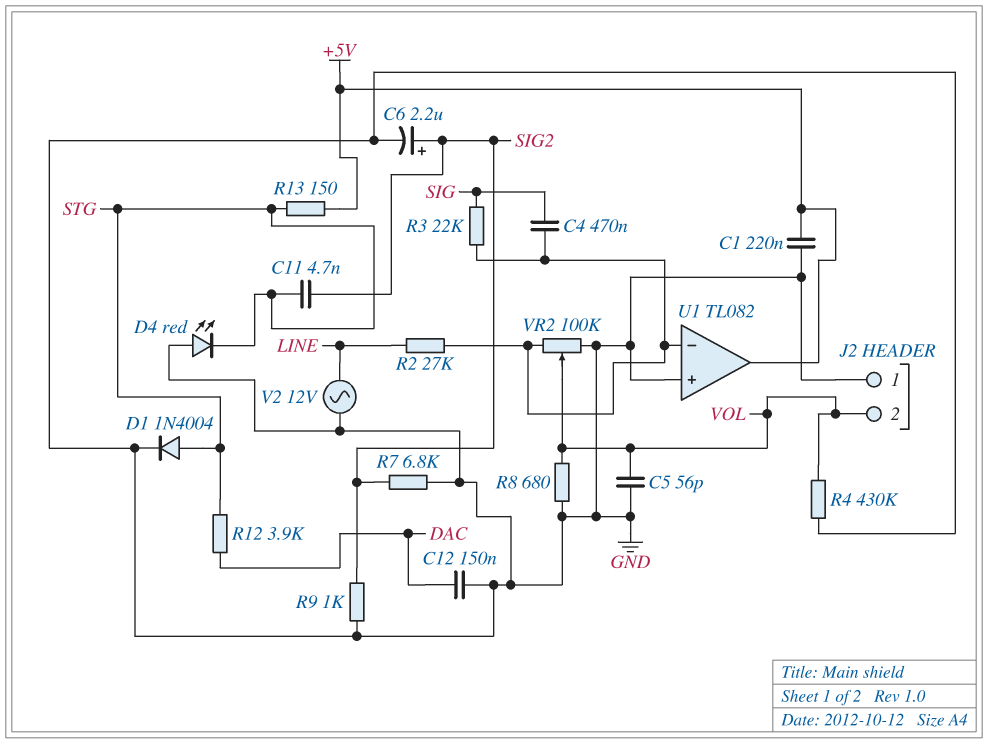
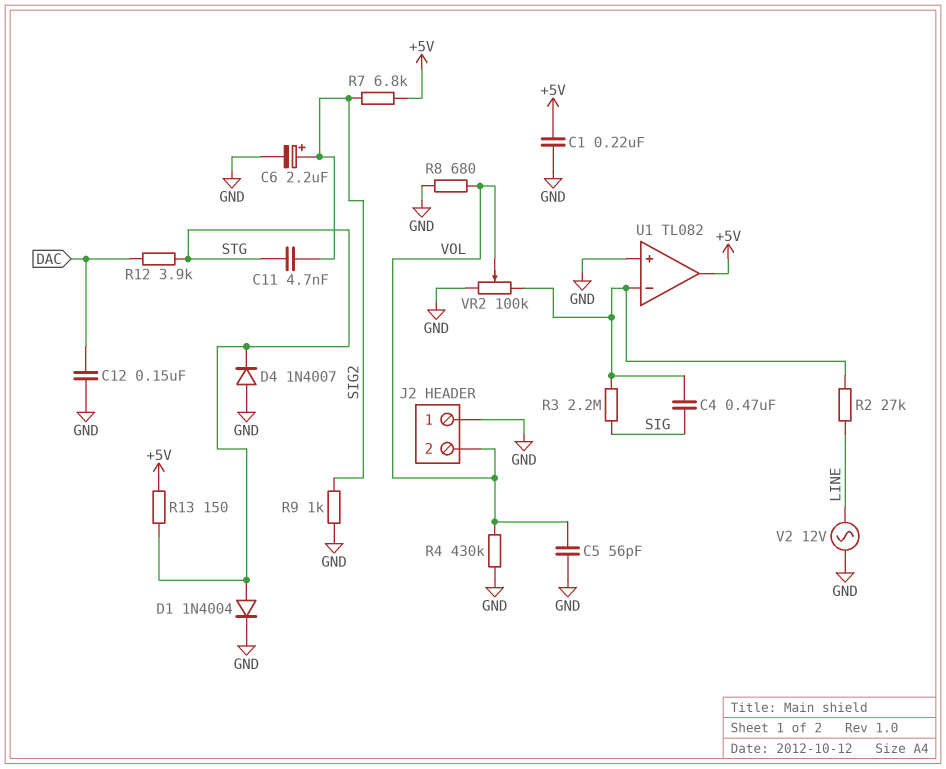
D4: LED red (A GND, K STG) -> diode 1N4007 (A GND, K STG)
R3: 22k (SIG, U1/in-) -> 2.2M (SIG, U1/in-)
R7: 6.8k (GND, SIG2) -> 6.8k (+5V, SIG2)

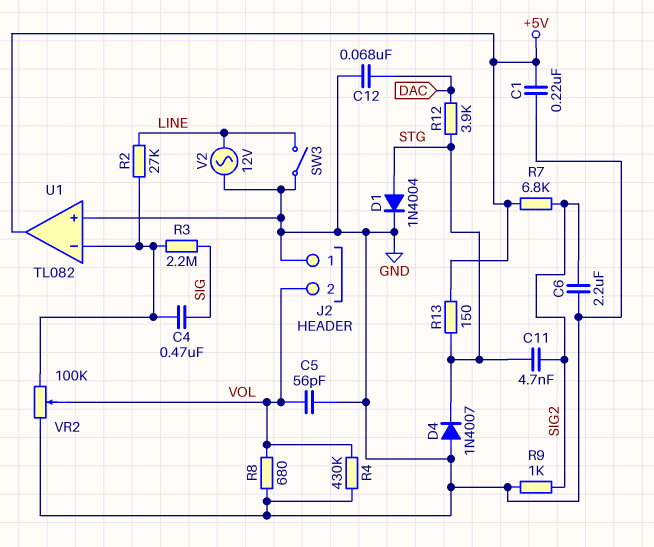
C6: 2.2uF (plus SIG2, minus GND) -> 2.2uF (GND, SIG2)
C12: 150nF (DAC, GND) -> 68nF (DAC, GND)
SW3: none -> switch (GND, LINE)

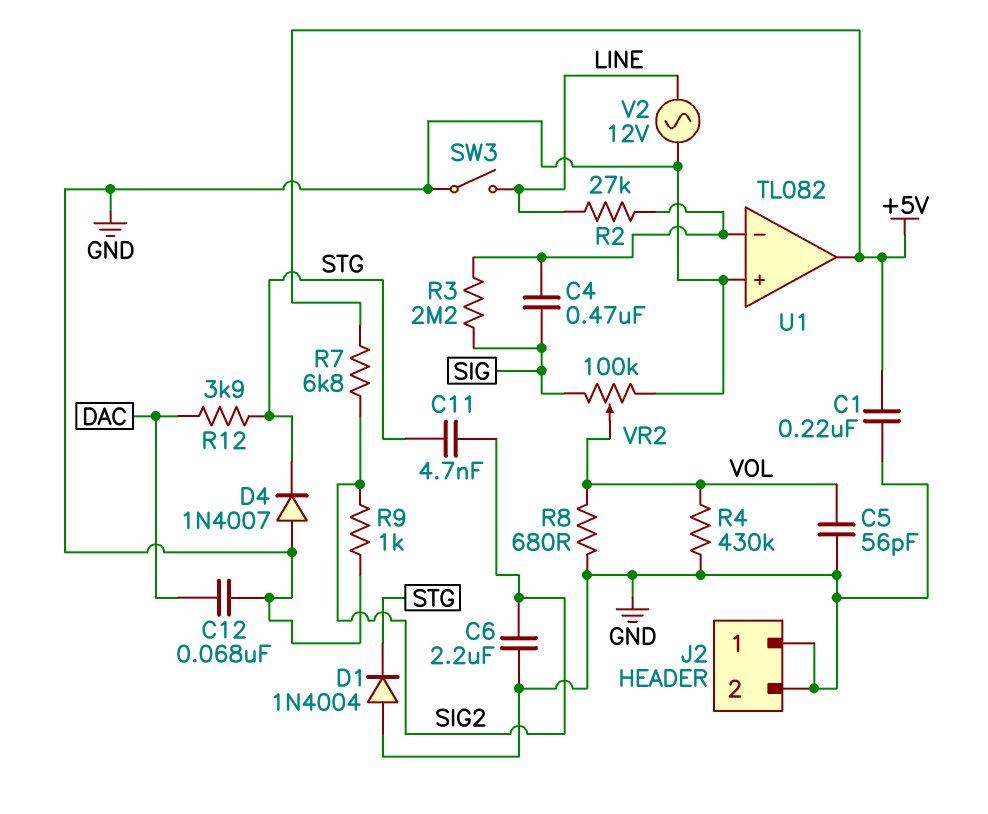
D1: diode 1N4004 (A STG, K GND) -> diode 1N4004 (A GND, K STG)
J2 pin 2: VOL -> GND
R13: 150 (+5V, STG) -> none
VR2: 100k (GND, U1/in-, wiper VOL) -> 100k (GND, SIG, wiper VOL)

